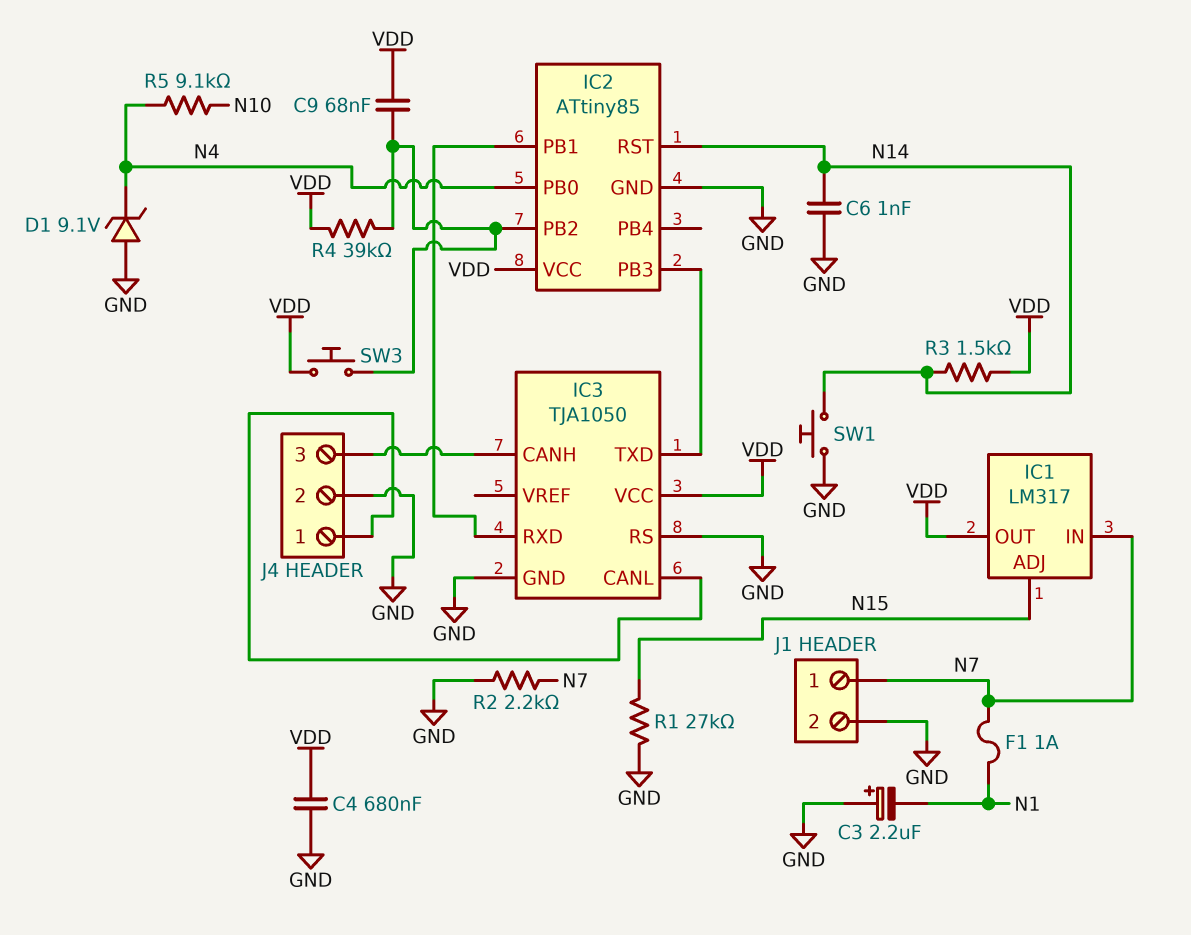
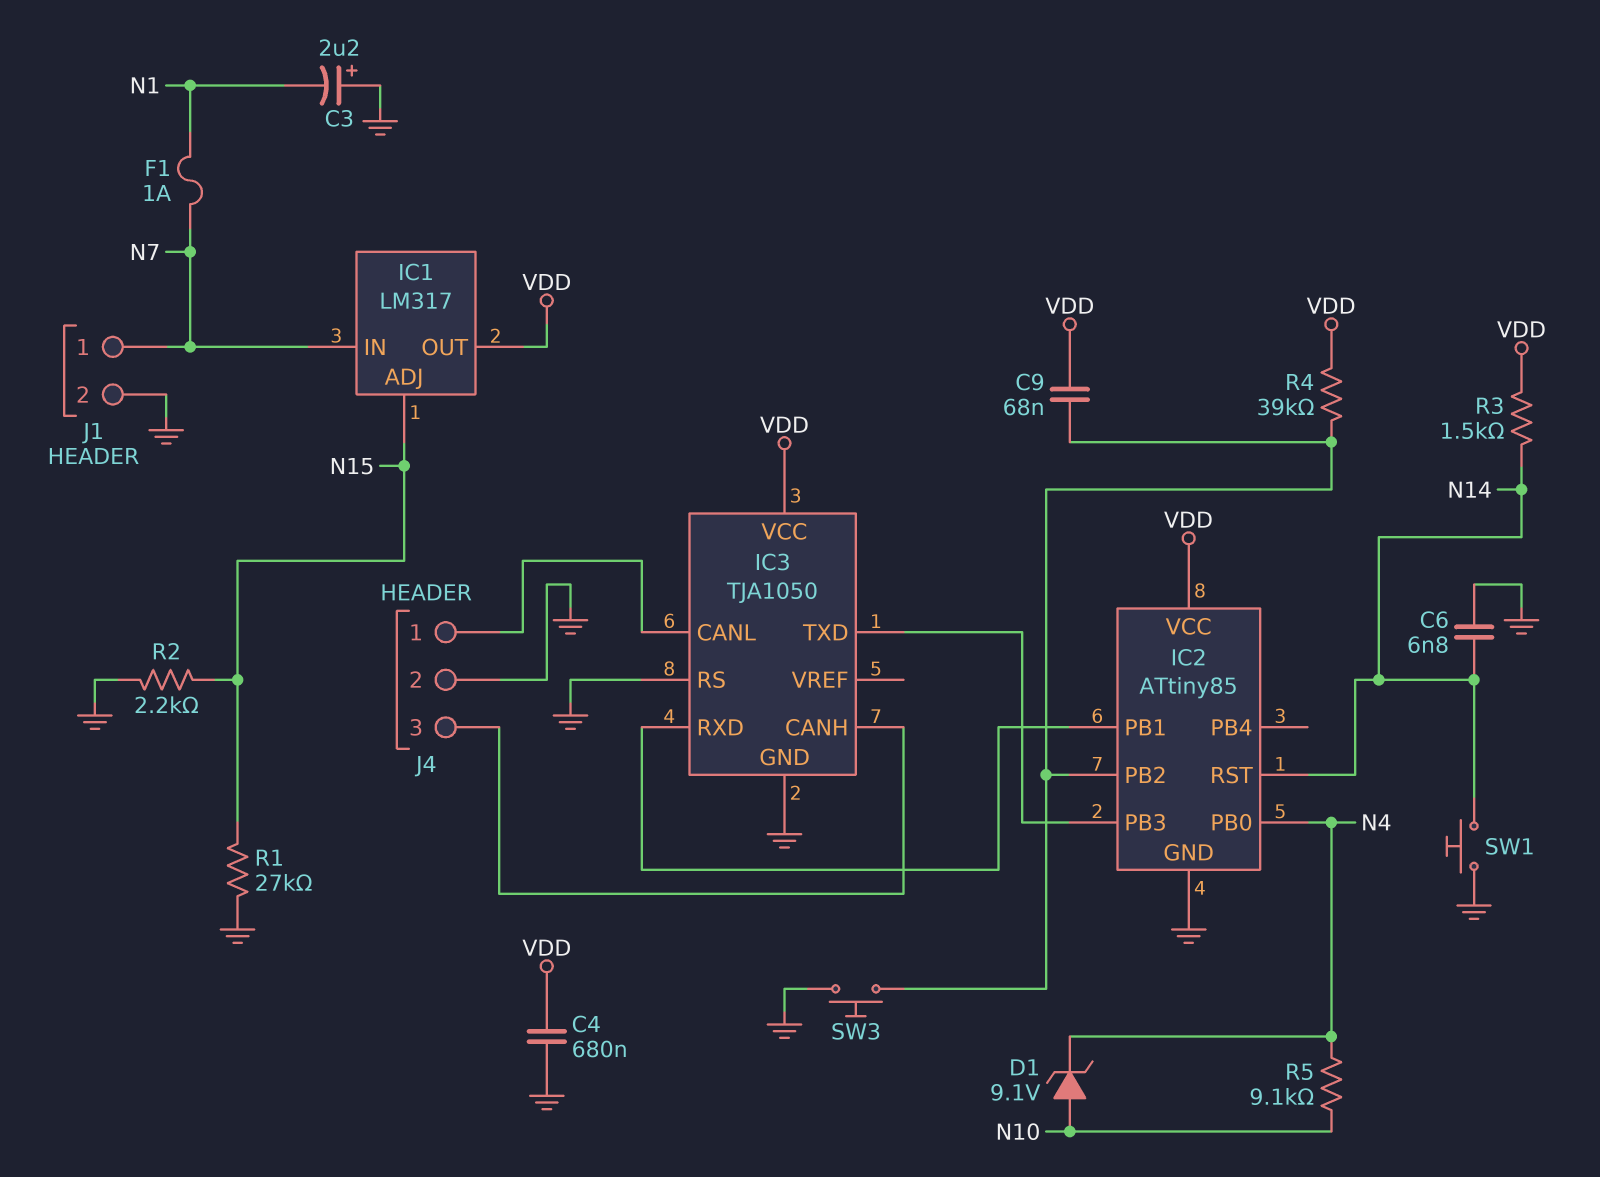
C6: 1nF (GND, N14) -> 6.8nF (GND, N14)
D1: zener 9.1V (A GND, K N4) -> zener 9.1V (A N10, K N4)
R2: 2.2k (GND, N7) -> 2.2k (GND, N15)
SW3: button (IC2/PB2, VDD) -> button (GND, IC2/PB2)

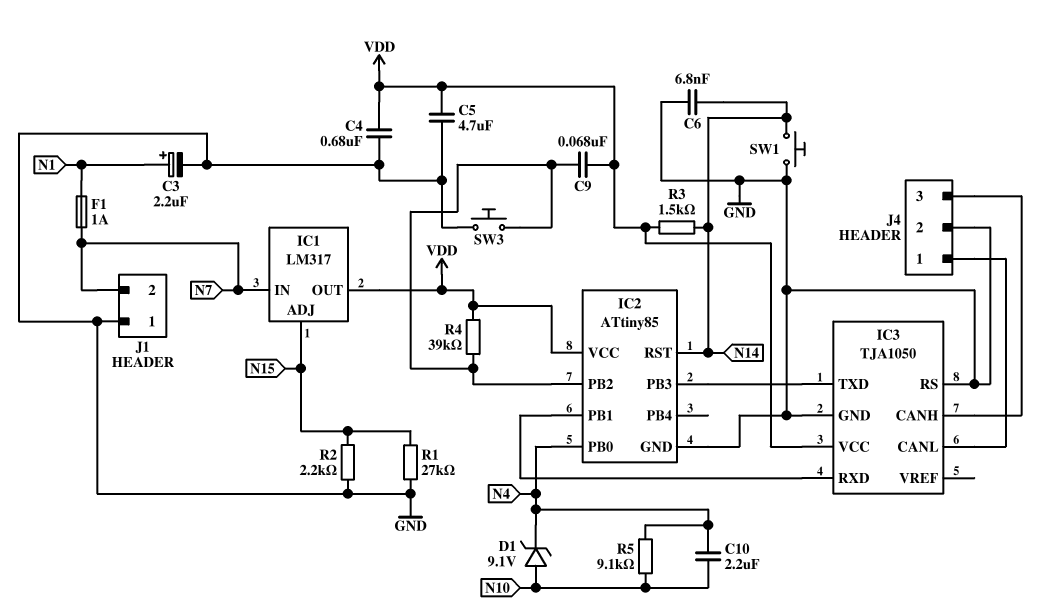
C3: 2.2uF (plus GND, minus N1) -> 2.2uF (plus N1, minus GND)
C5: none -> 4.7uF (GND, VDD)
C10: none -> 2.2uF (N4, N10)
J1 pin 1: N7 -> GND
J1 pin 2: GND -> N7

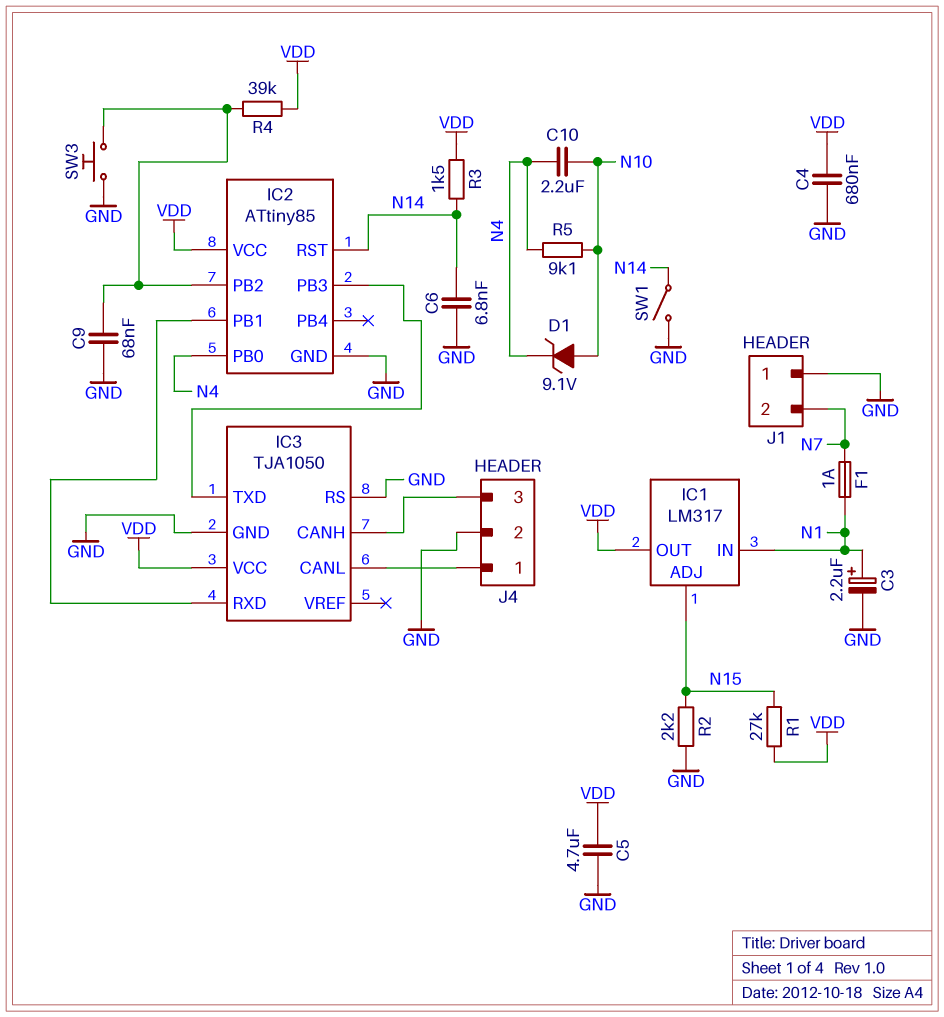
C9: 68nF (IC2/PB2, VDD) -> 68nF (GND, IC2/PB2)
IC1 pin IN: N7 -> N1
R1: 27k (GND, N15) -> 27k (N15, VDD)
SW1: button (GND, N14) -> switch (GND, N14)

